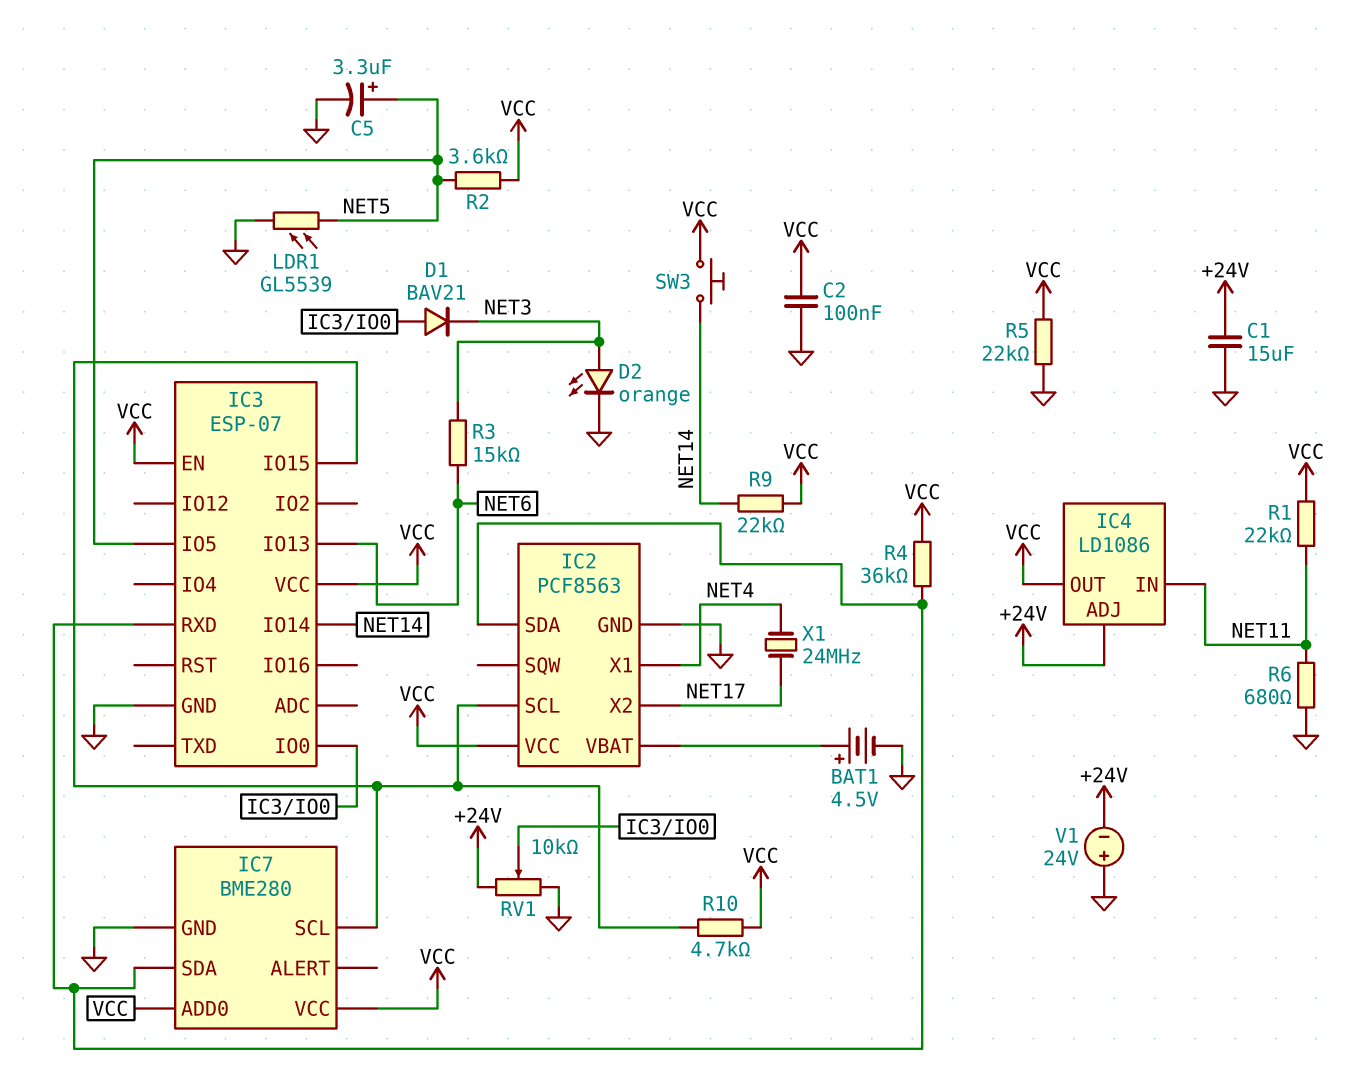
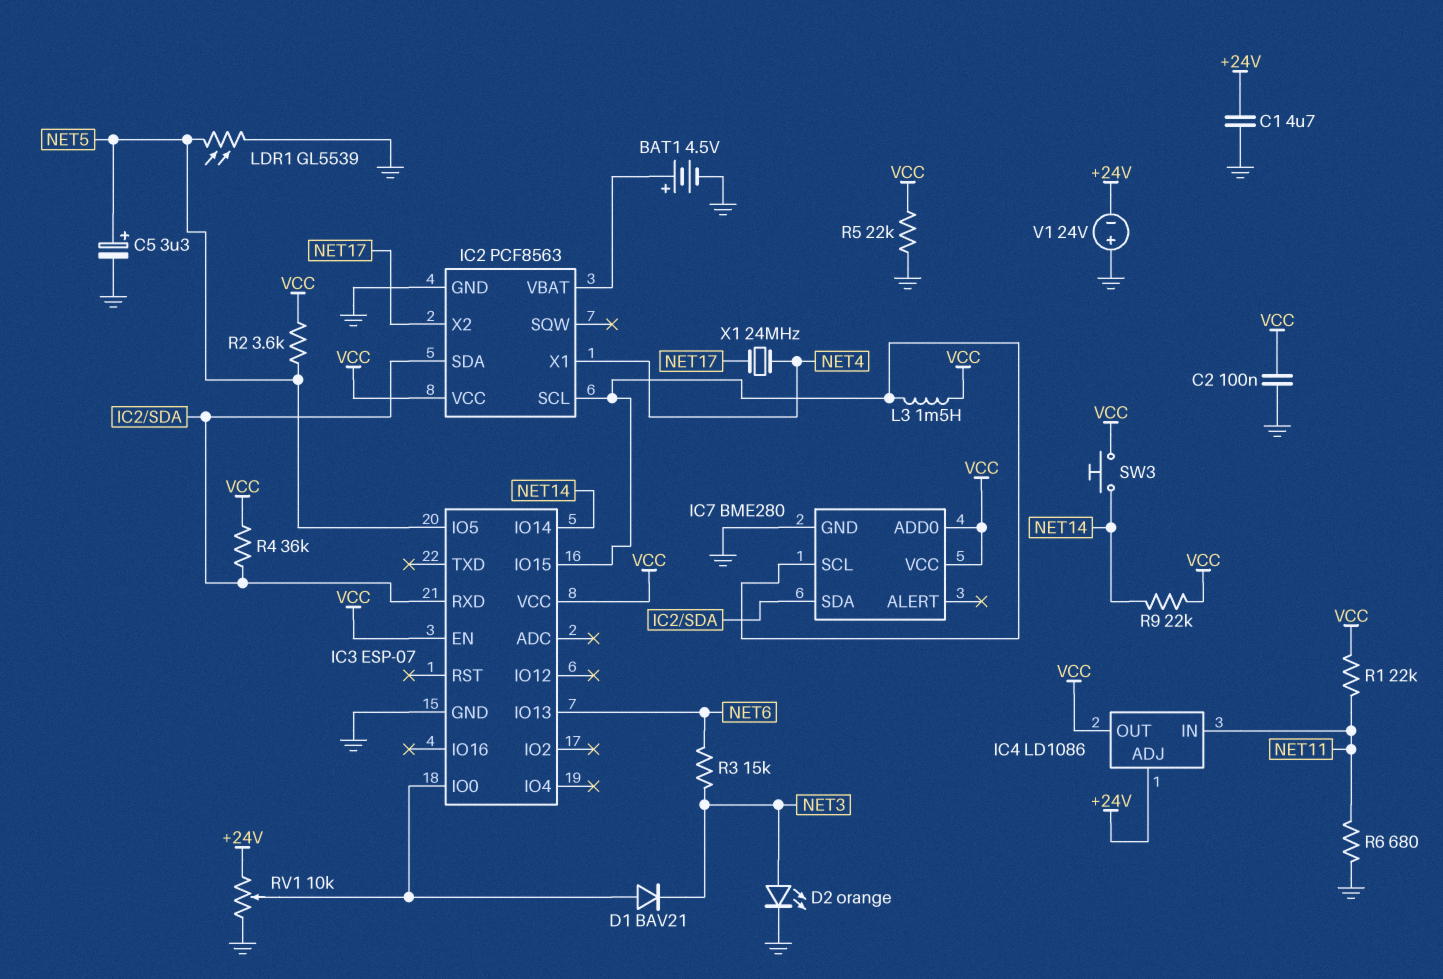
C1: 15uF (+24V, GND) -> 4.7uF (+24V, GND)
L3: none -> 1.5mH (IC2/SCL, VCC)
R10: 4.7k (IC2/SCL, VCC) -> none

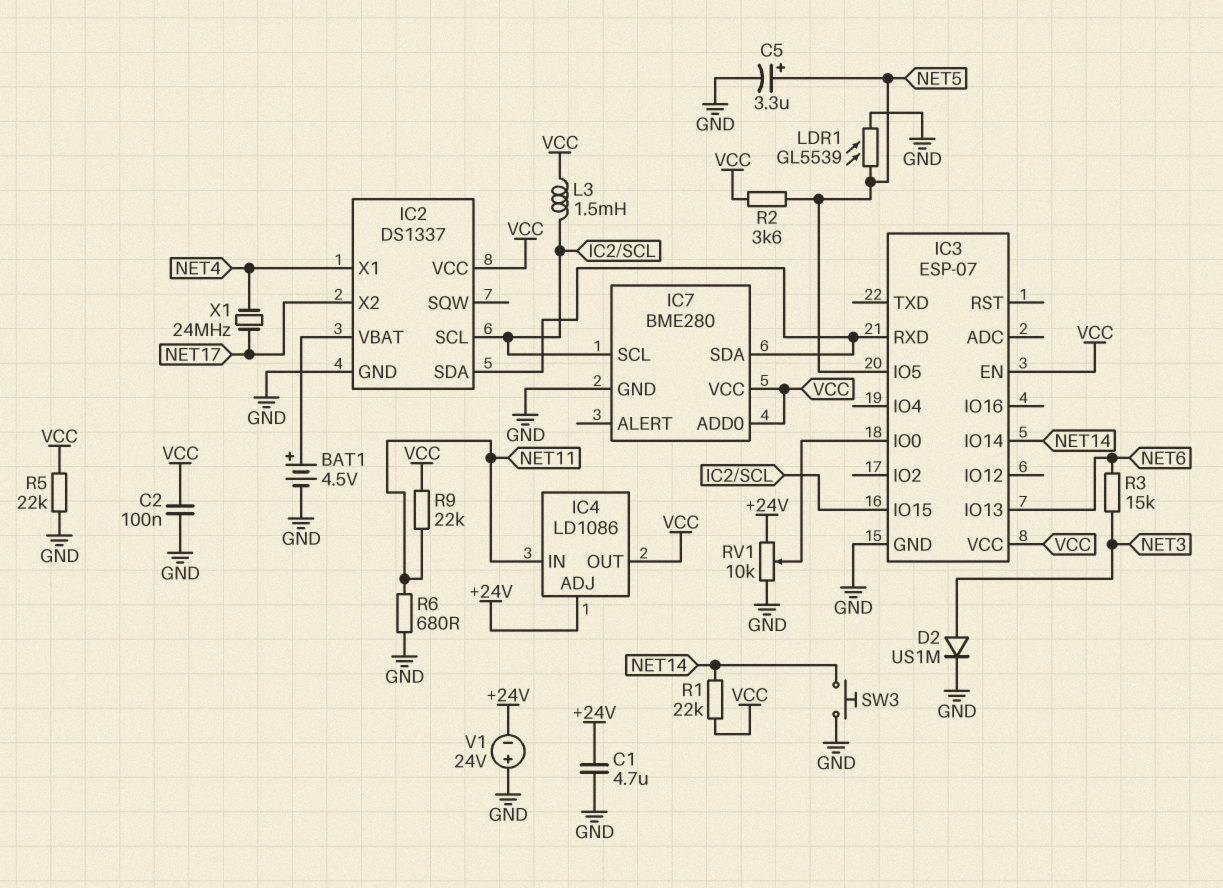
D1: diode BAV21 (A IC3/IO0, K NET3) -> none
D2: LED orange (A NET3, K GND) -> diode US1M (A NET3, K GND)
IC2: PCF8563 -> DS1337
R1: 22k (NET11, VCC) -> 22k (NET14, VCC)
R4: 36k (IC2/SDA, VCC) -> none
R9: 22k (NET14, VCC) -> 22k (NET11, VCC)
SW3: button (NET14, VCC) -> button (GND, NET14)

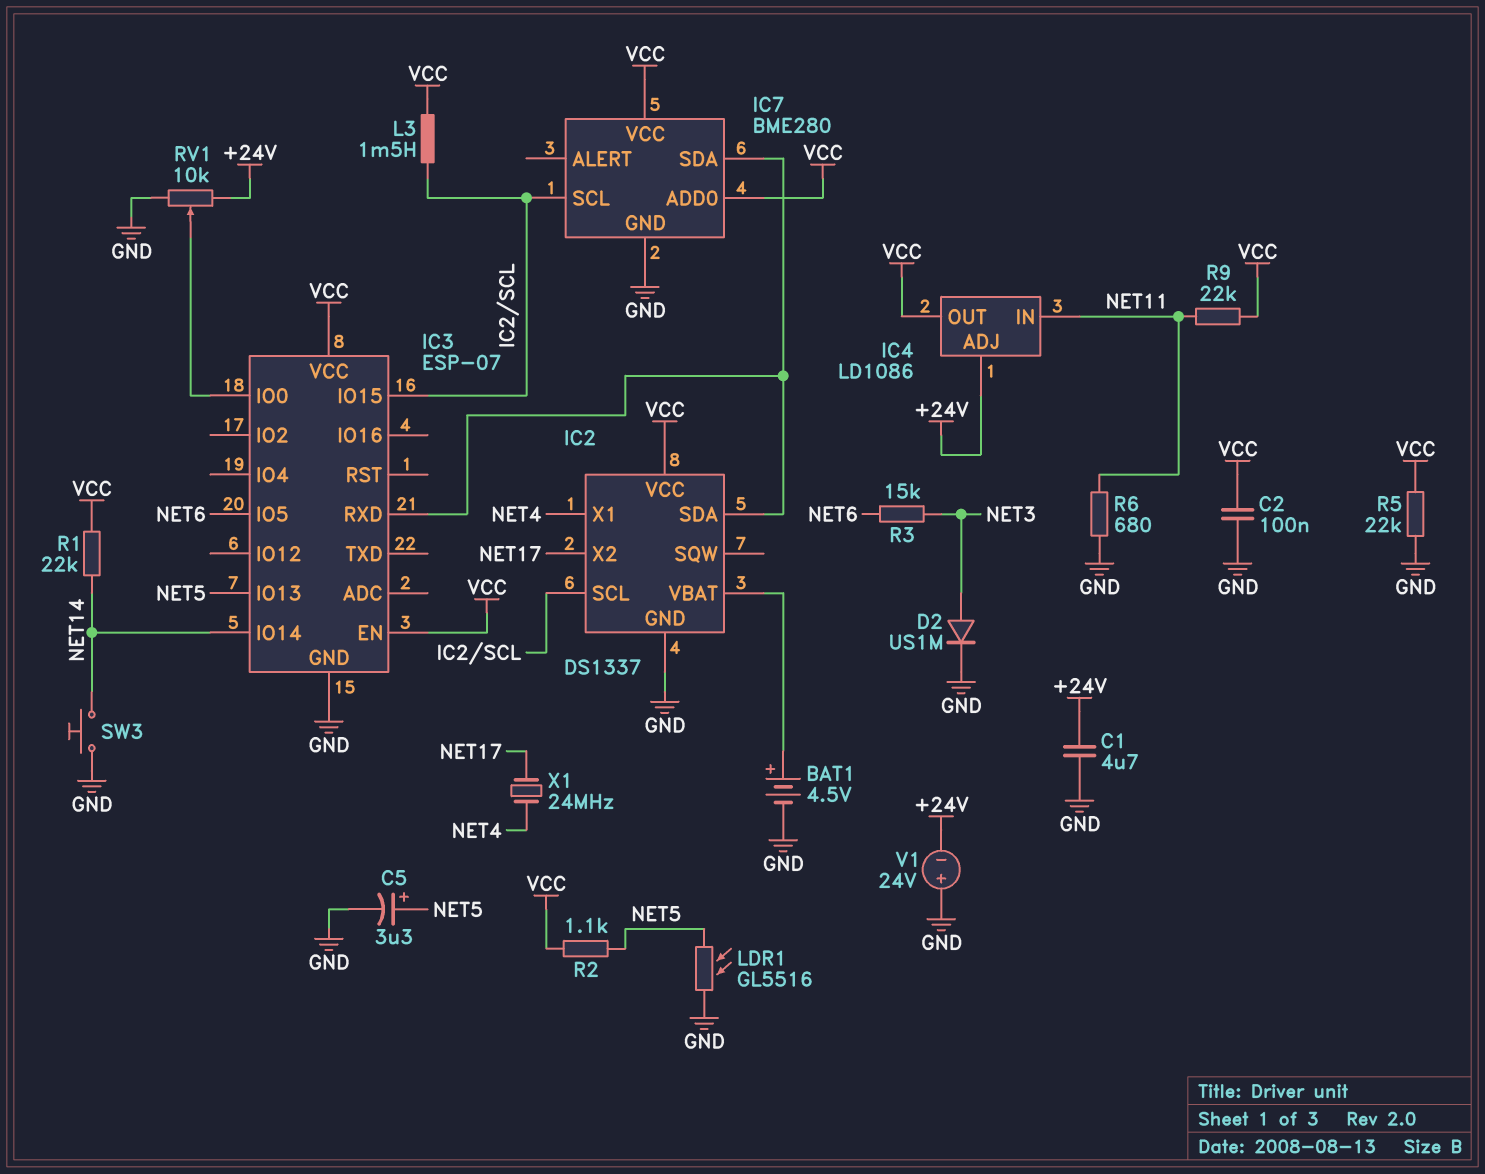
IC3 pin IO5: NET5 -> NET6
IC3 pin IO13: NET6 -> NET5
LDR1: GL5539 (GND, NET5) -> GL5516 (GND, NET5)
R2: 3.6k (NET5, VCC) -> 1.1k (NET5, VCC)

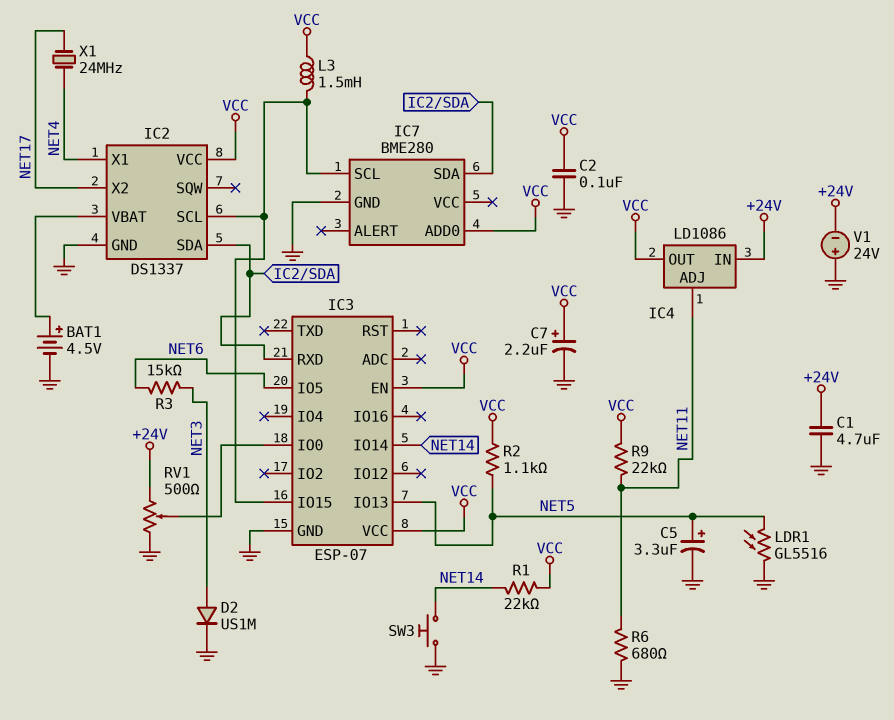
C7: none -> 2.2uF (plus VCC, minus GND)
IC4 pin ADJ: +24V -> NET11
IC4 pin IN: NET11 -> +24V
IC7 pin VCC: VCC -> none
R5: 22k (GND, VCC) -> none
RV1: 10k (+24V, GND, wiper IC3/IO0) -> 500 (+24V, GND, wiper IC3/IO0)

